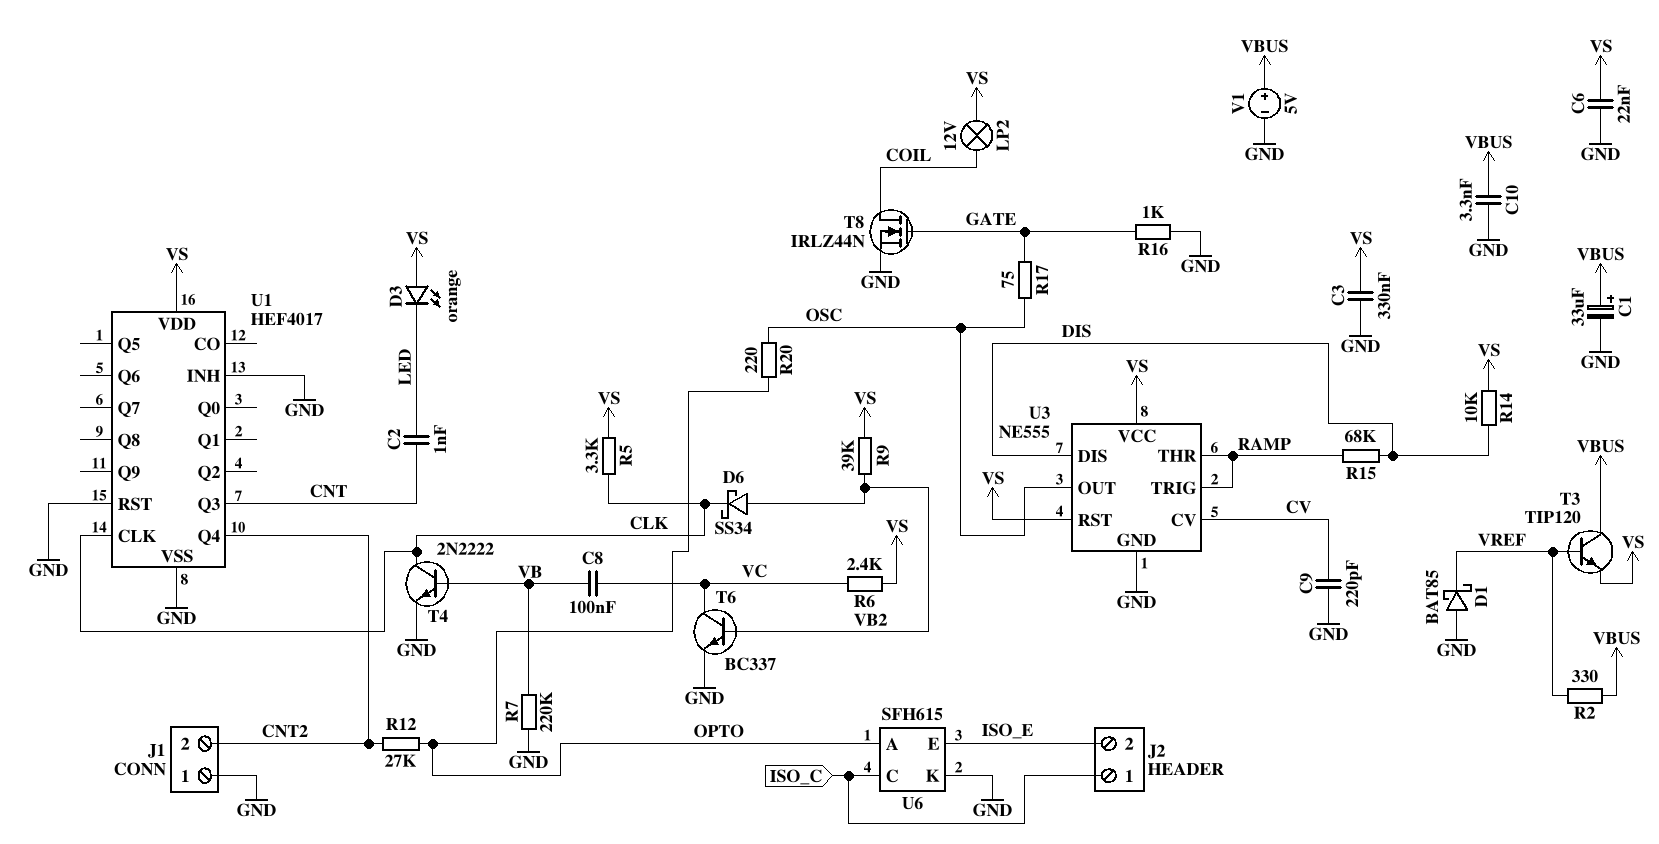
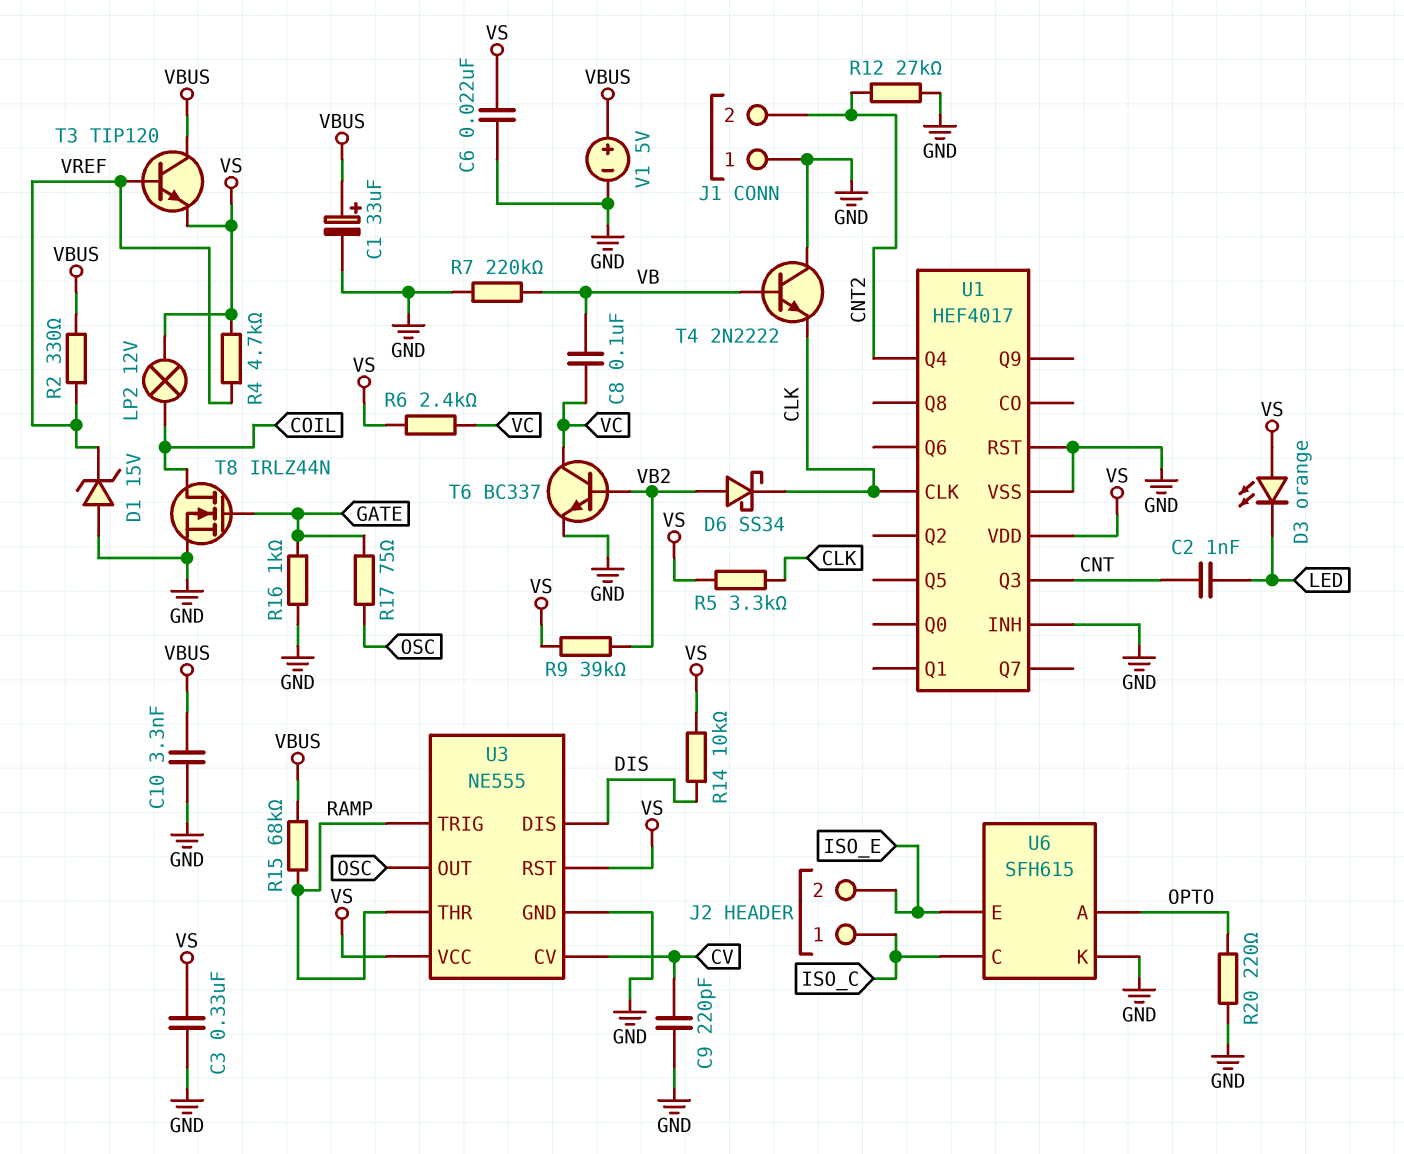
D1: schottky BAT85 (A GND, K VREF) -> zener 15V (A GND, K VREF)
R4: none -> 4.7k (VREF, VS)
R12: 27k (CNT2, OPTO) -> 27k (CNT2, GND)
R15: 68k (DIS, RAMP) -> 68k (RAMP, VBUS)
R20: 220 (OPTO, OSC) -> 220 (GND, OPTO)
T4: NPN 2N2222 (B VB, C CLK, E GND) -> NPN 2N2222 (B VB, C GND, E CLK)

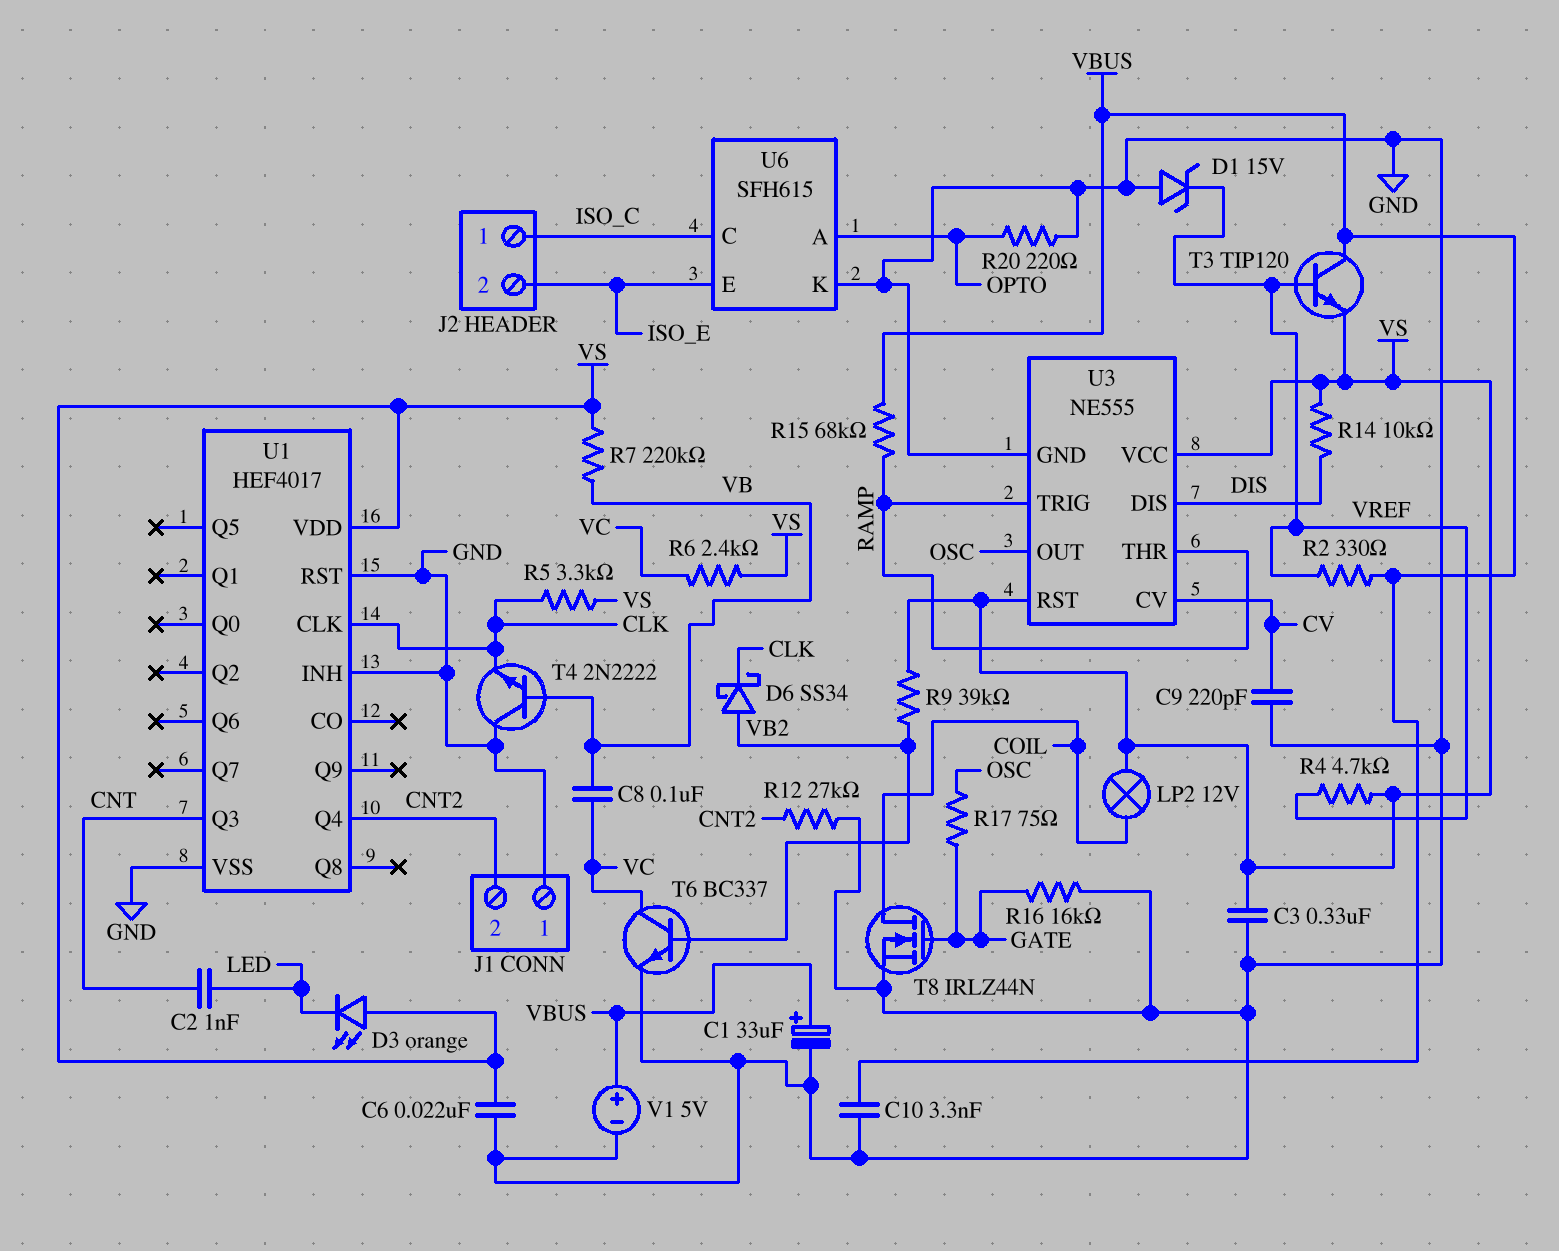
R7: 220k (GND, VB) -> 220k (VB, VS)
R16: 1k (GATE, GND) -> 16k (GATE, GND)

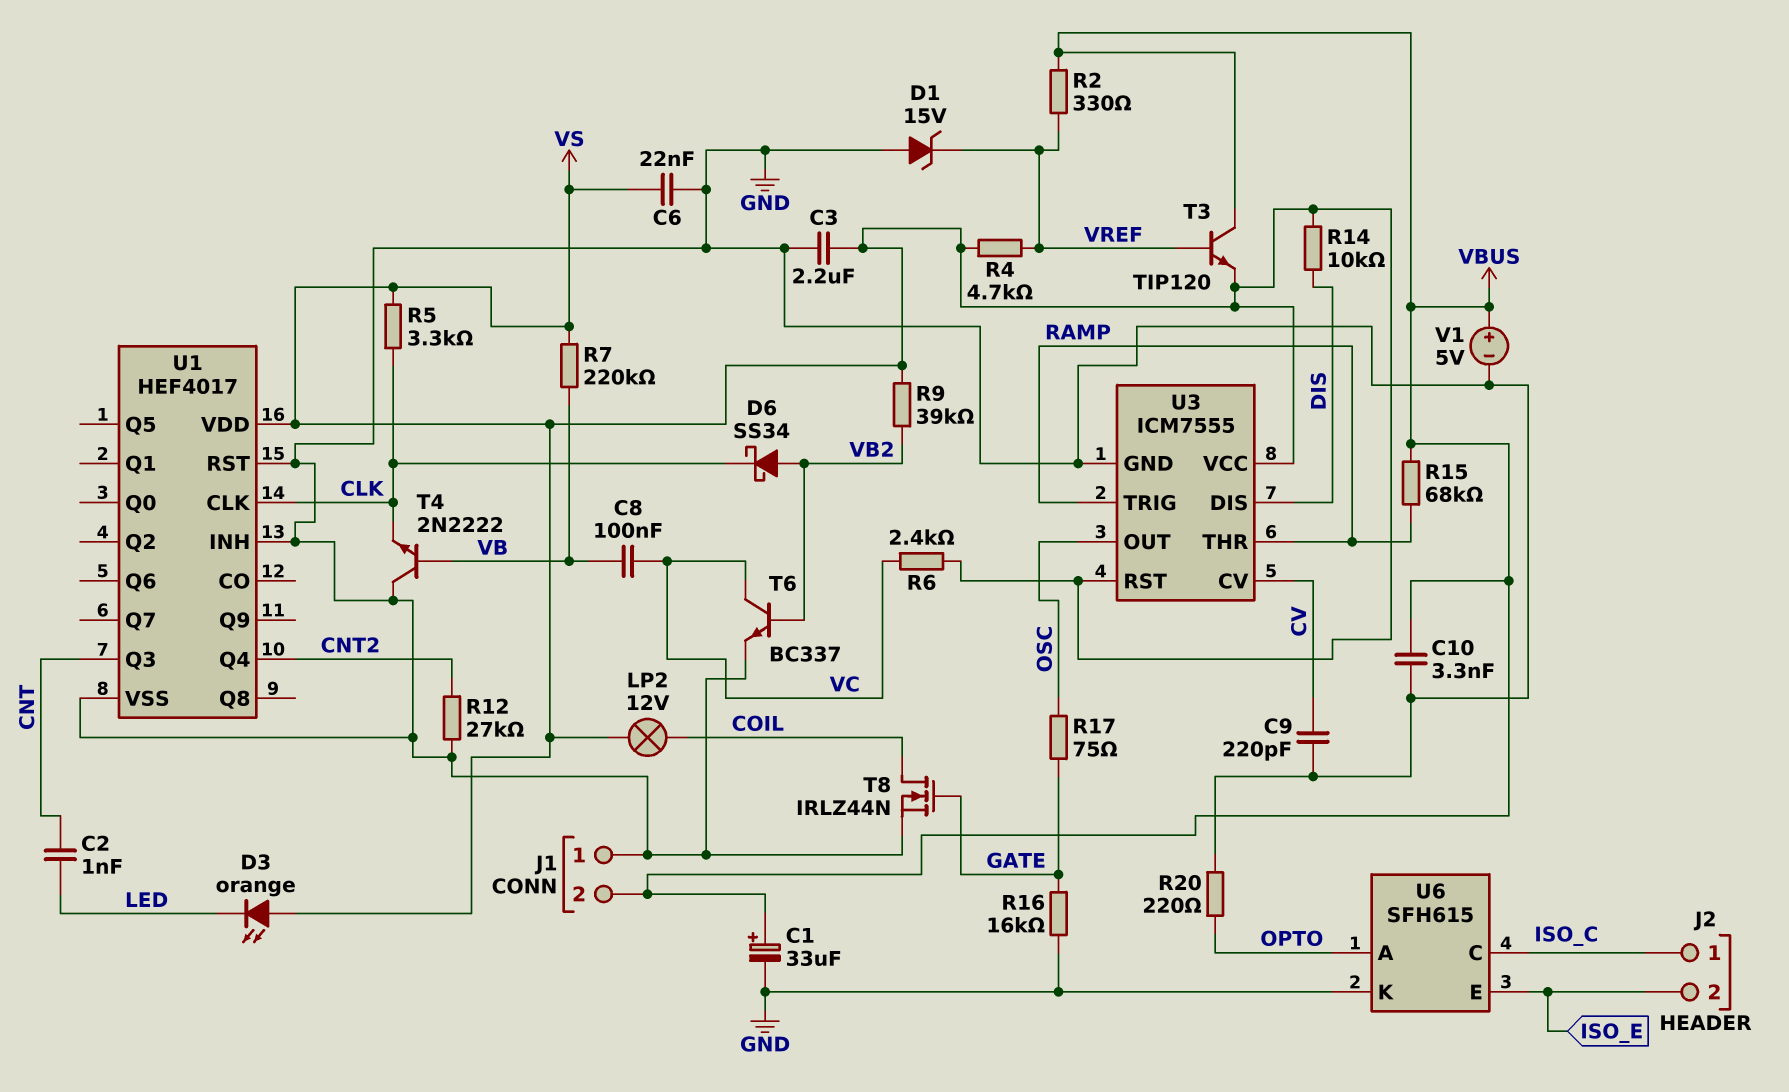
C3: 330nF (GND, VS) -> 2.2uF (GND, VS)
J1 pin 2: CNT2 -> VBUS
U3: NE555 -> ICM7555

